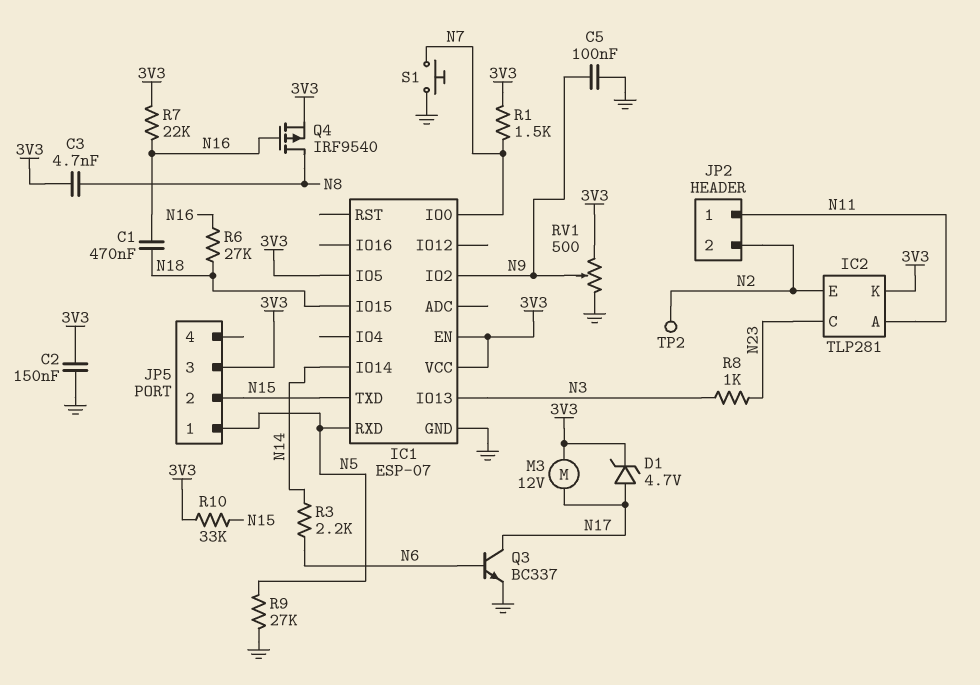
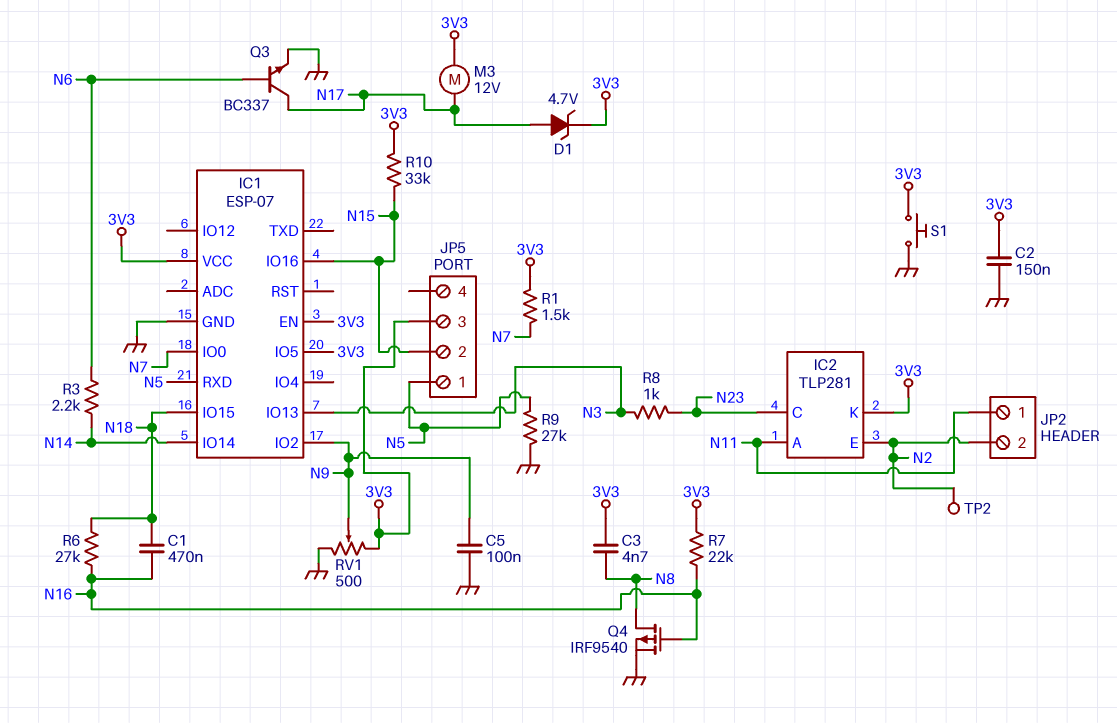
IC1 pin IO16: none -> N15
IC1 pin TXD: N15 -> none
Q4: PMOS IRF9540 (G N16, D N8, S 3V3) -> PMOS IRF9540 (G N16, D N8, S GND)
S1: button (GND, N7) -> button (3V3, GND)

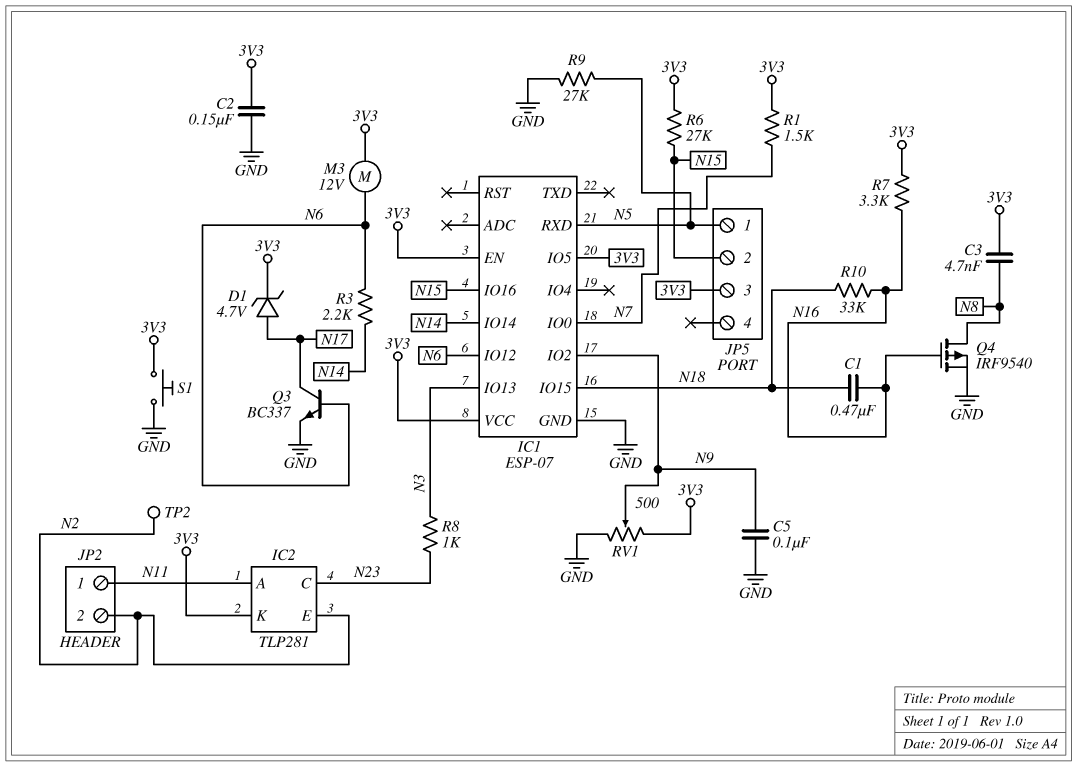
IC1 pin IO12: none -> N6
M3: motor 12V (3V3, N17) -> motor 12V (3V3, N6)
R6: 27k (N16, N18) -> 27k (3V3, N15)
R7: 22k (3V3, N16) -> 3.3k (3V3, N16)
R10: 33k (3V3, N15) -> 33k (N16, N18)

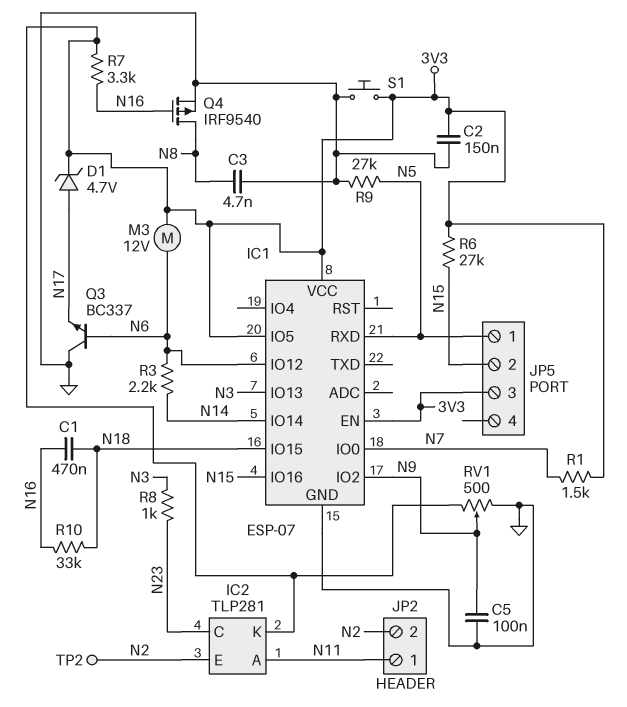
C3: 4.7nF (3V3, N8) -> 4.7nF (GND, N8)
Q3: NPN BC337 (B N6, C N17, E GND) -> NPN BC337 (B N6, C GND, E N17)

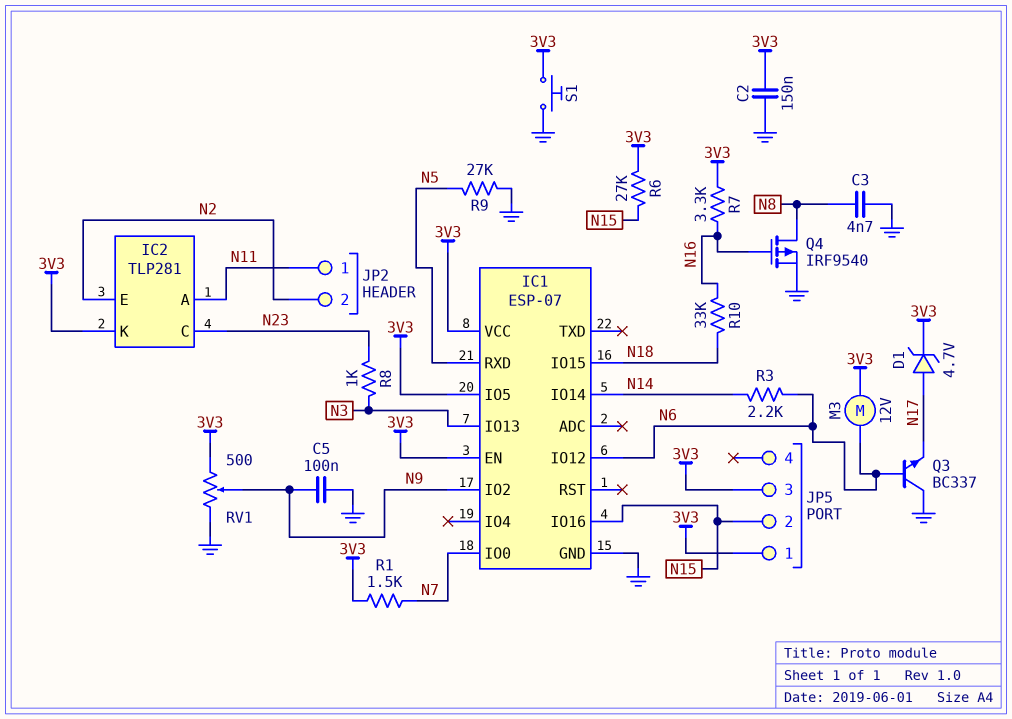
C1: 470nF (N16, N18) -> none
JP5 pin 1: N5 -> 3V3
TP2: test point (N2) -> none

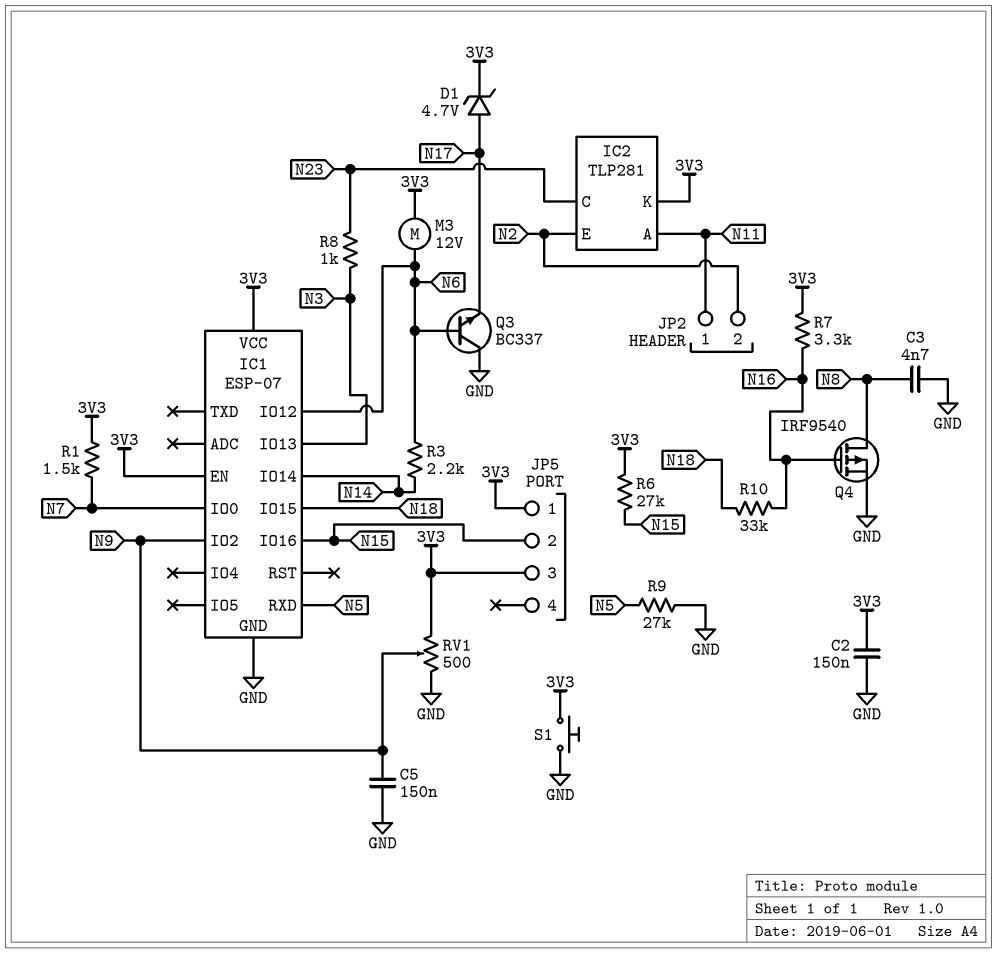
C5: 100nF (GND, N9) -> 150nF (GND, N9)
IC1 pin IO5: 3V3 -> none

